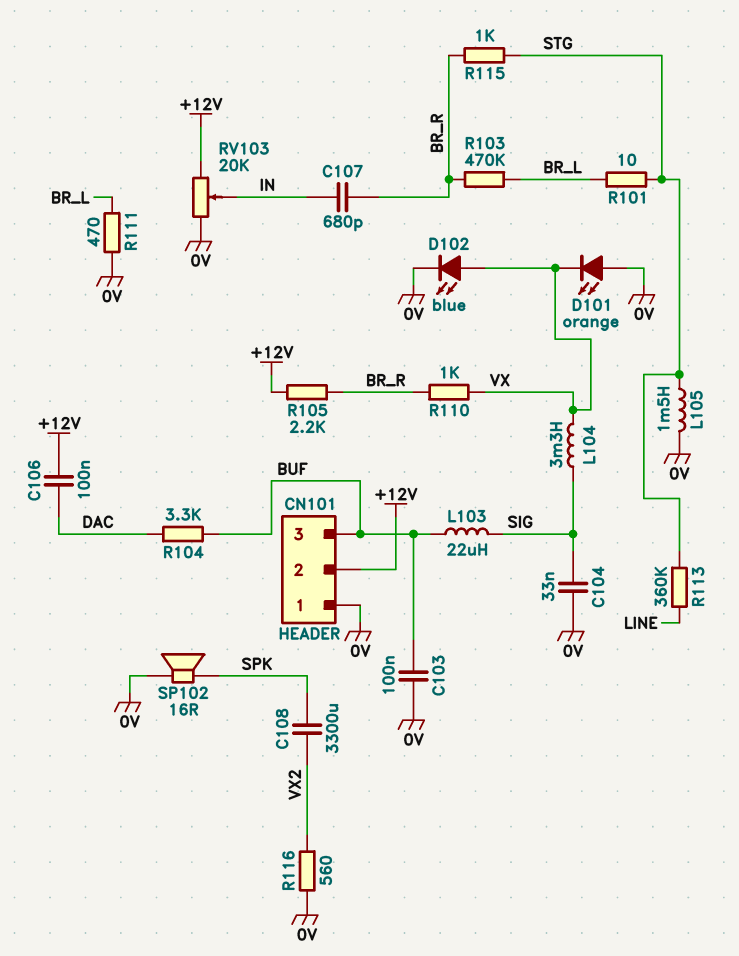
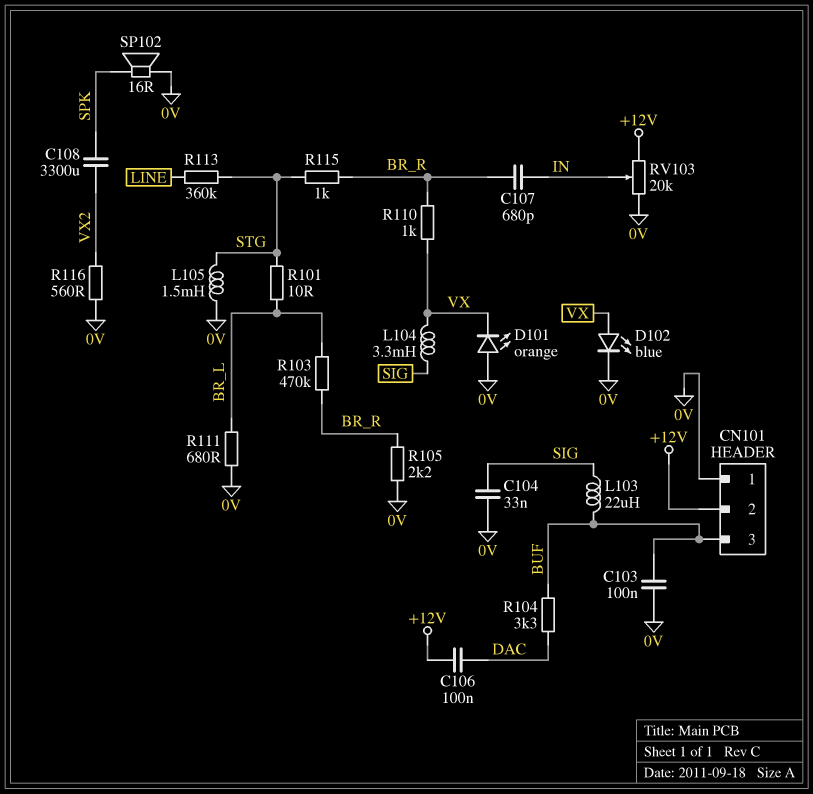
R105: 2.2k (+12V, BR_R) -> 2.2k (0V, BR_R)
R111: 470 (0V, BR_L) -> 680 (0V, BR_L)

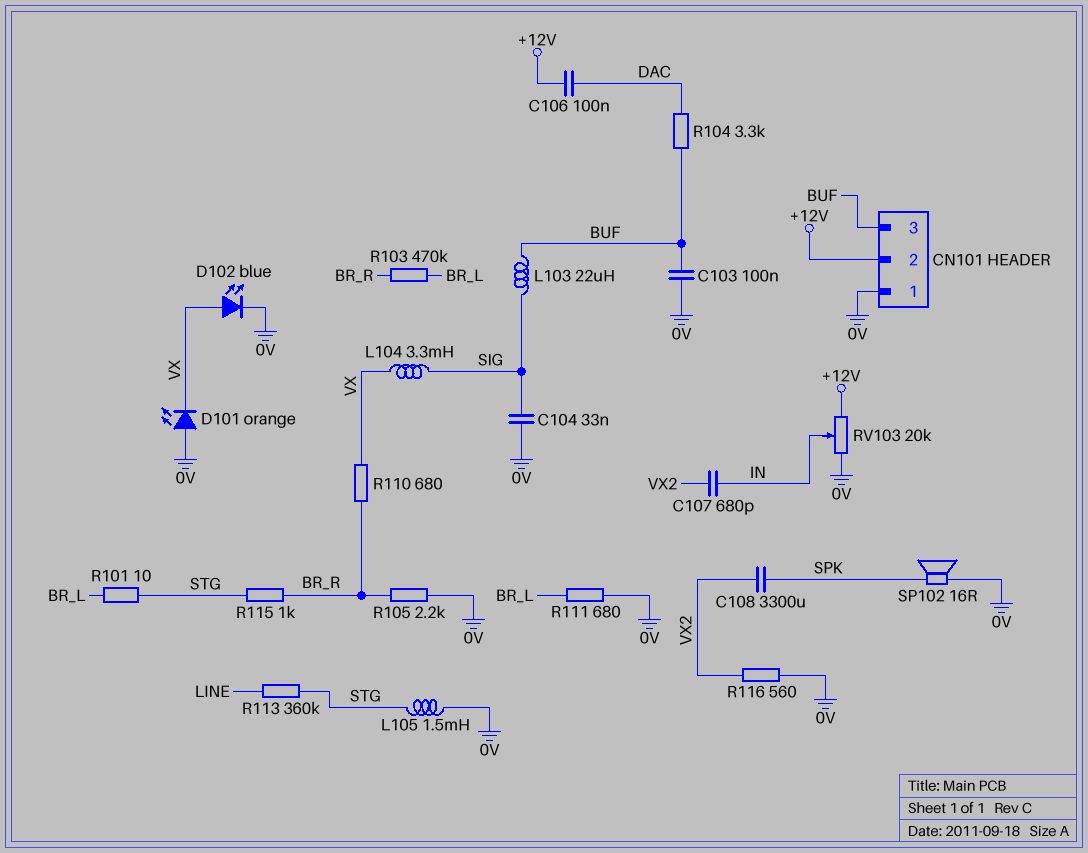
C107: 680pF (BR_R, IN) -> 680pF (IN, VX2)
R110: 1k (BR_R, VX) -> 680 (BR_R, VX)

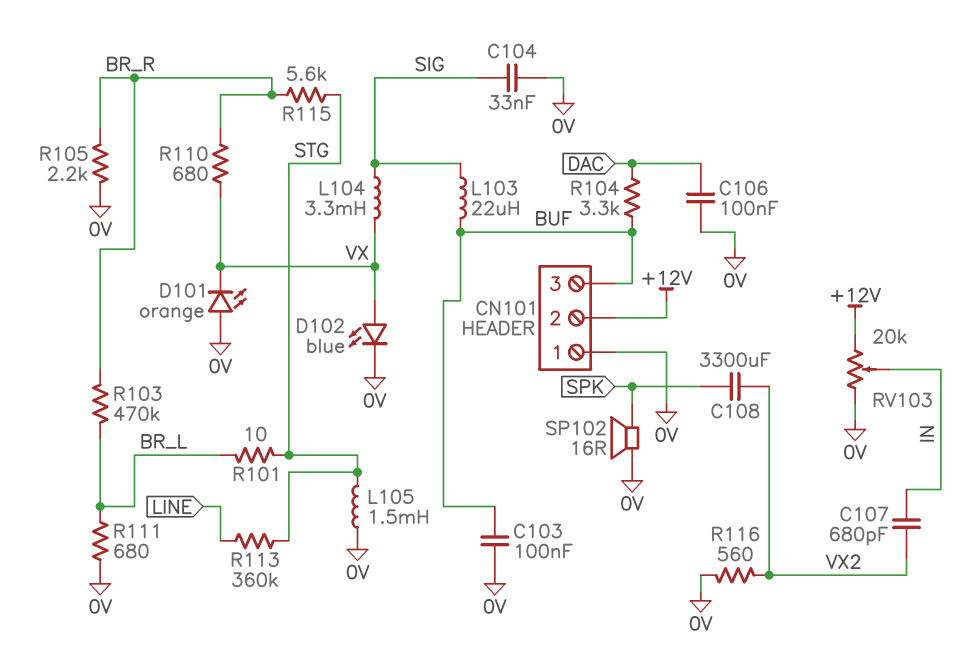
C106: 100nF (+12V, DAC) -> 100nF (0V, DAC)
R115: 1k (BR_R, STG) -> 5.6k (BR_R, STG)

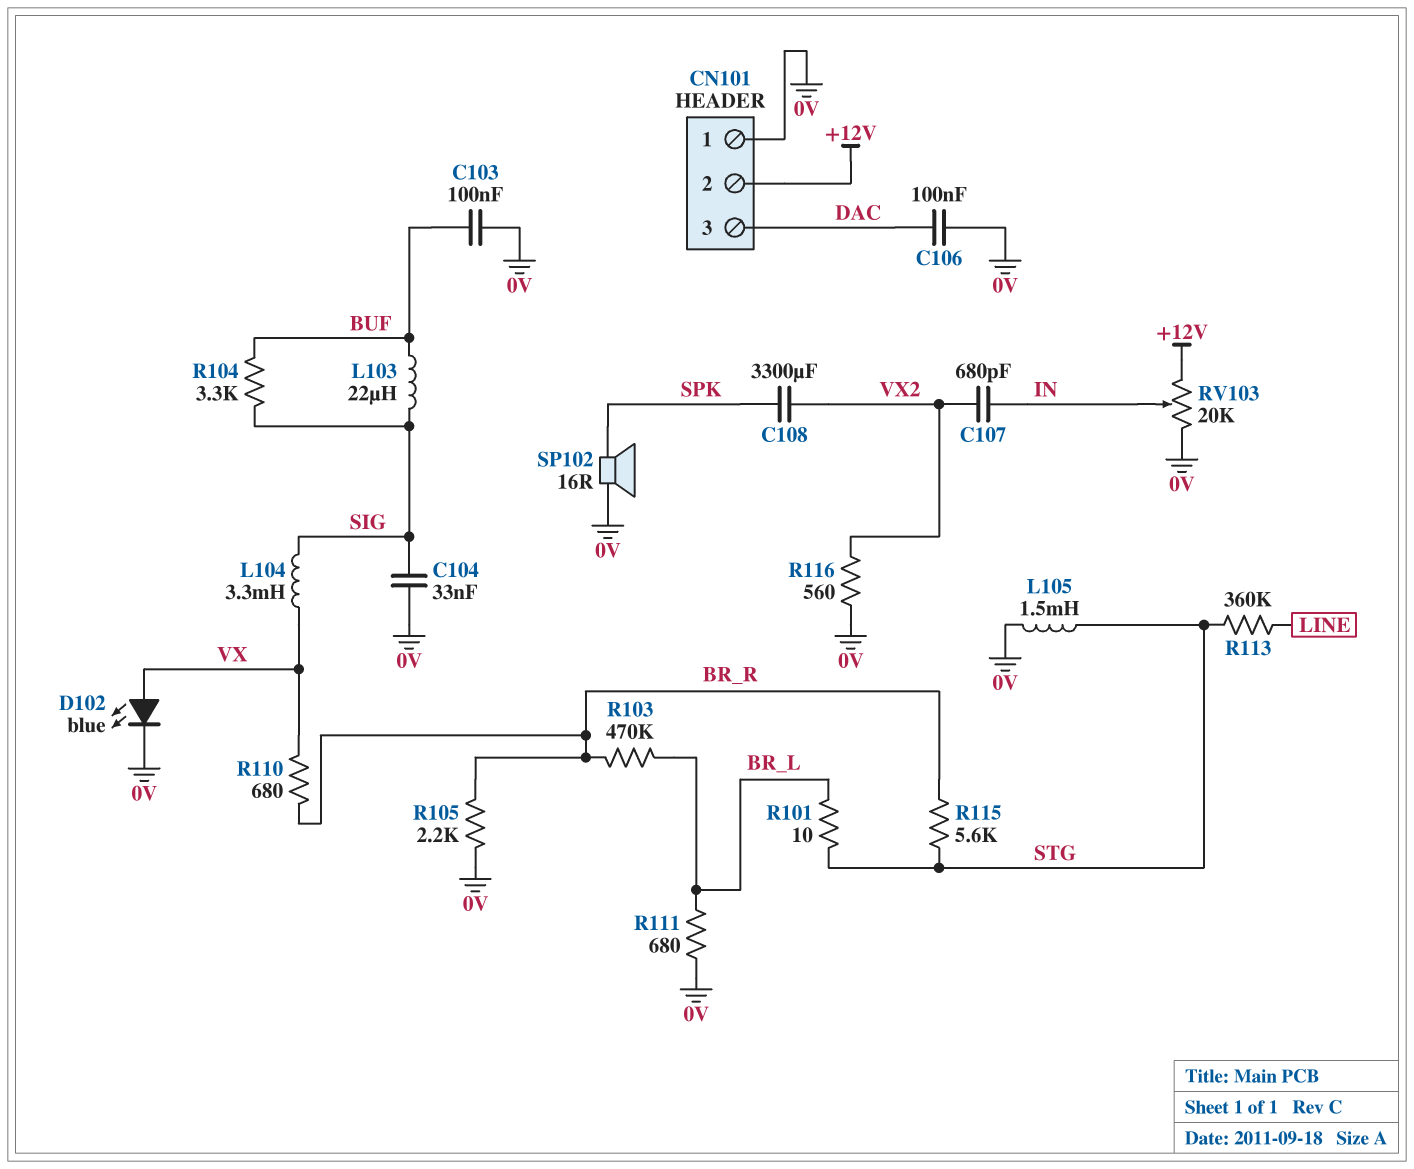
CN101 pin 3: BUF -> DAC
D101: LED orange (A 0V, K VX) -> none
R104: 3.3k (BUF, DAC) -> 3.3k (BUF, SIG)

